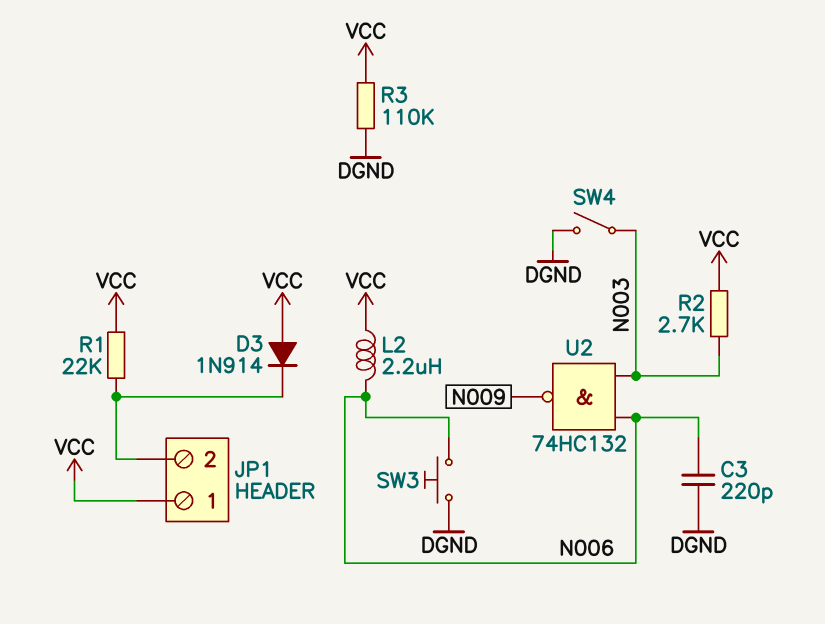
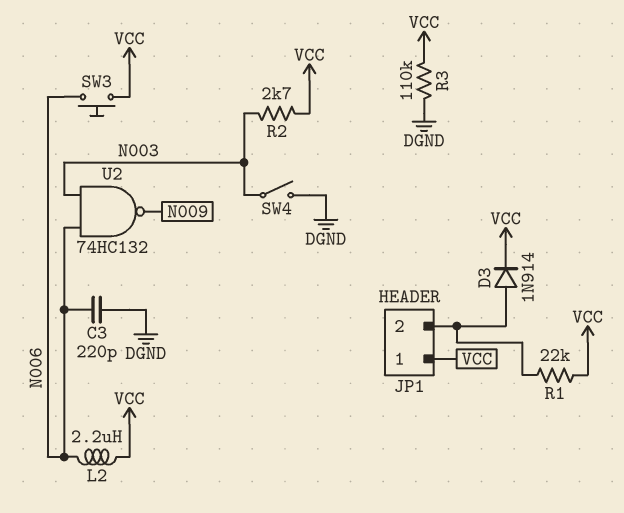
D3: diode 1N914 (A VCC, K JP1/2) -> diode 1N914 (A JP1/2, K VCC)
SW3: button (DGND, N006) -> button (N006, VCC)

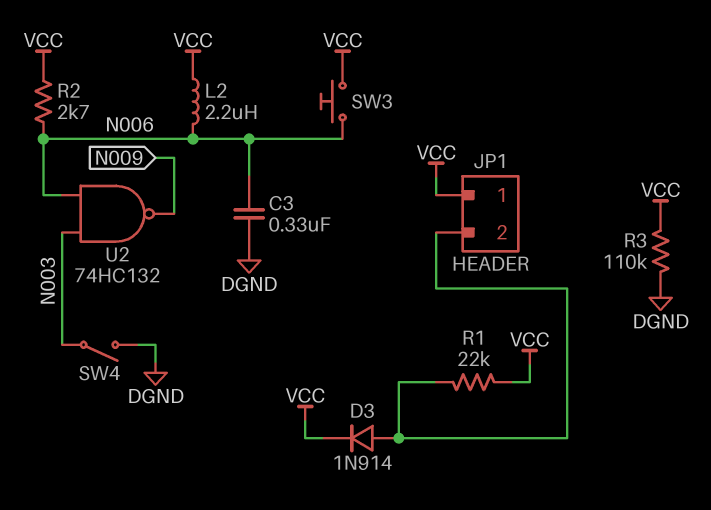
C3: 220pF (DGND, N006) -> 330nF (DGND, N006)
R2: 2.7k (N003, VCC) -> 2.7k (N006, VCC)

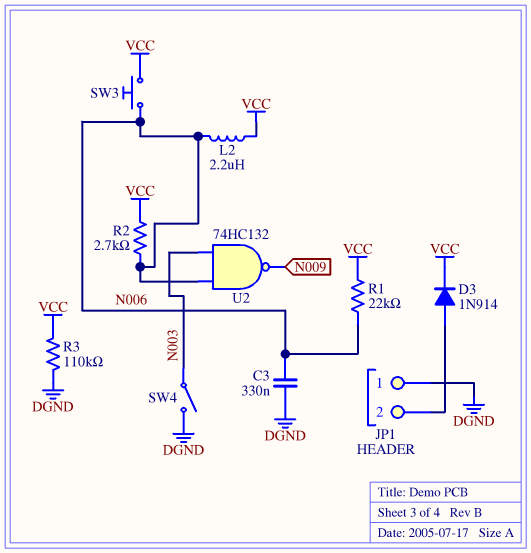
JP1 pin 1: VCC -> DGND
R1: 22k (JP1/2, VCC) -> 22k (N006, VCC)

